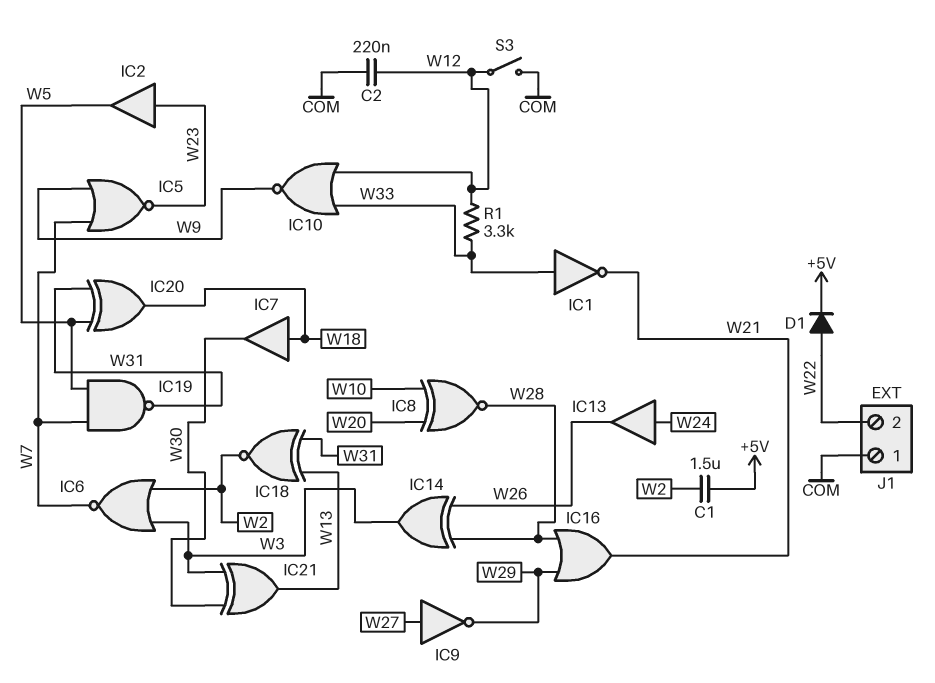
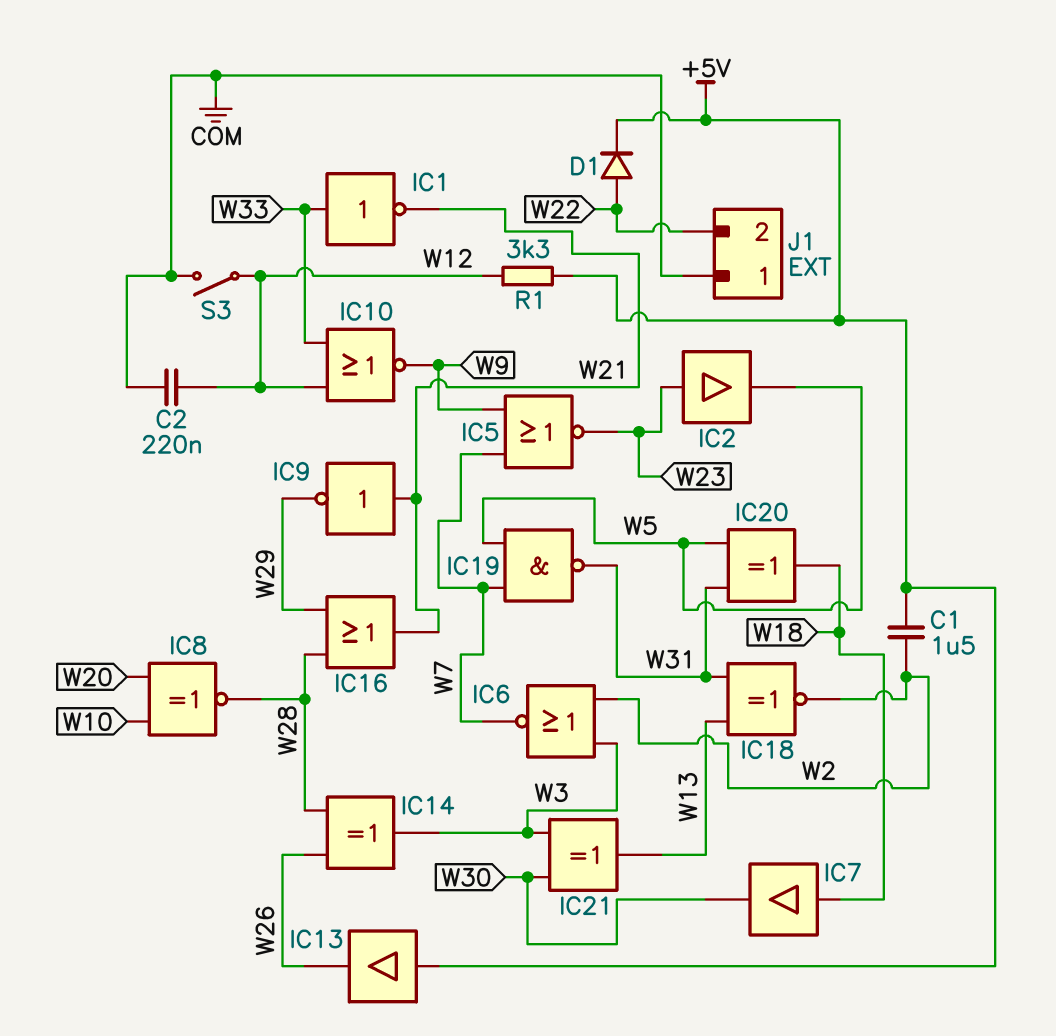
IC9: NOT (in W27, out W29) -> NOT (in W21, out W29)
IC13: buffer (in W24, out W26) -> buffer (in +5V, out W26)
R1: 3.3k (W12, W33) -> 3.3k (+5V, W12)

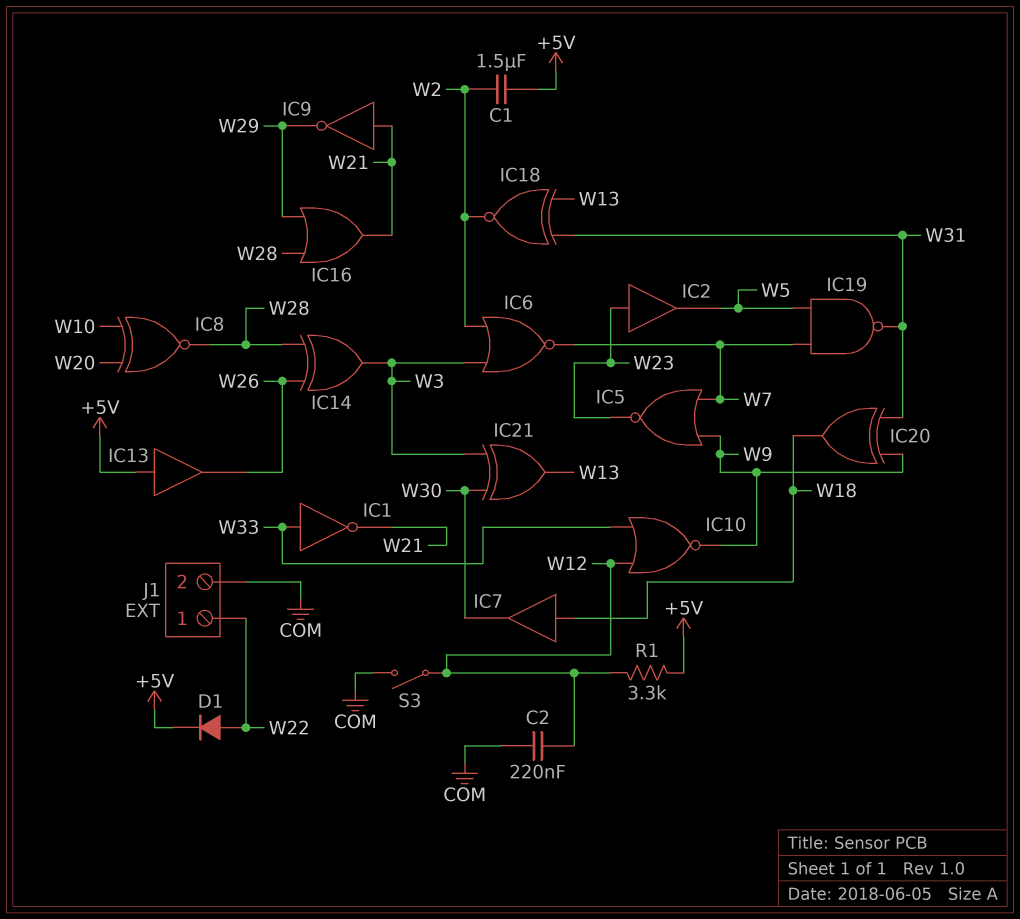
IC20: XOR (in W5, in W31, out W18) -> XOR (in W9, in W31, out W18)
J1 pin 1: COM -> W22
J1 pin 2: W22 -> COM

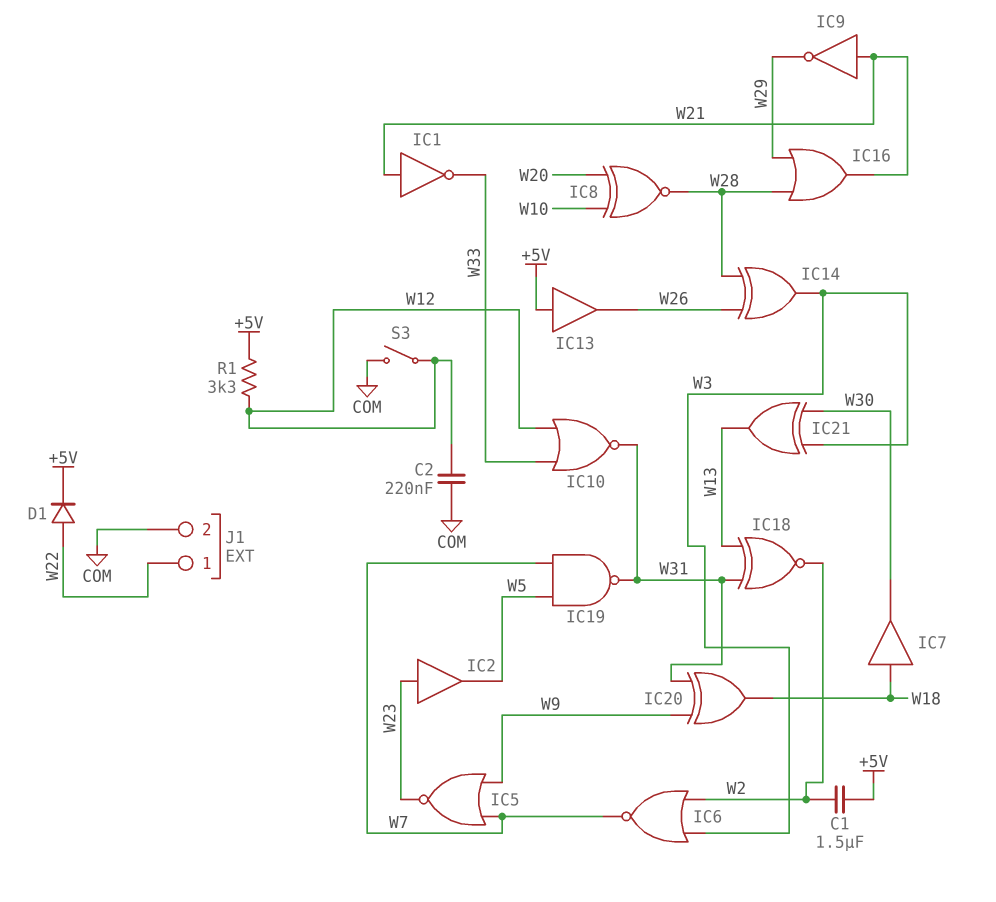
IC1: NOT (in W33, out W21) -> NOT (in W21, out W33)
IC10: NOR (in W12, in W33, out W9) -> NOR (in W12, in W33, out W31)

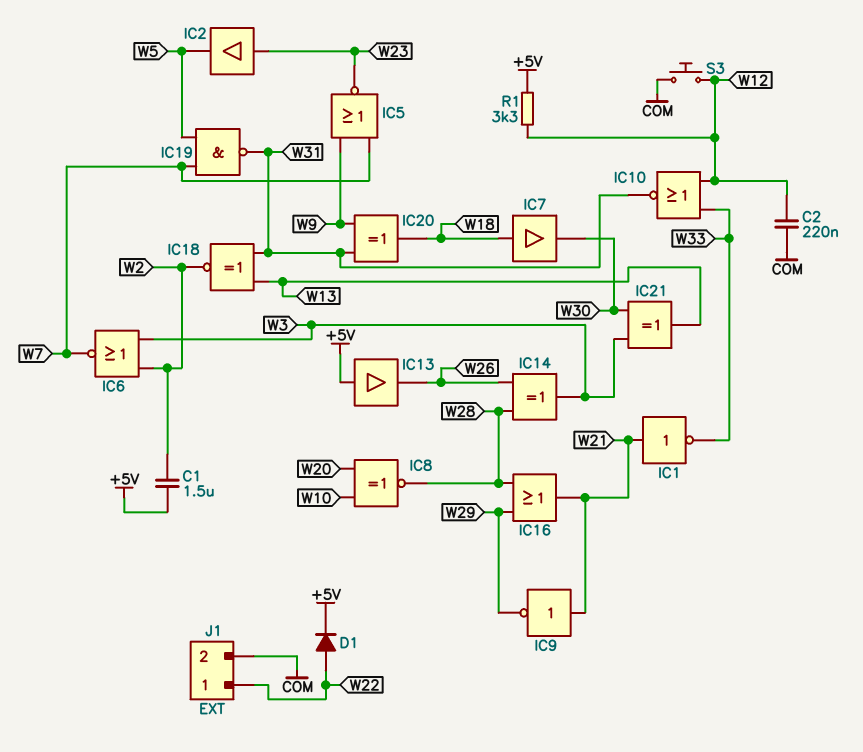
S3: switch (COM, W12) -> button (COM, W12)

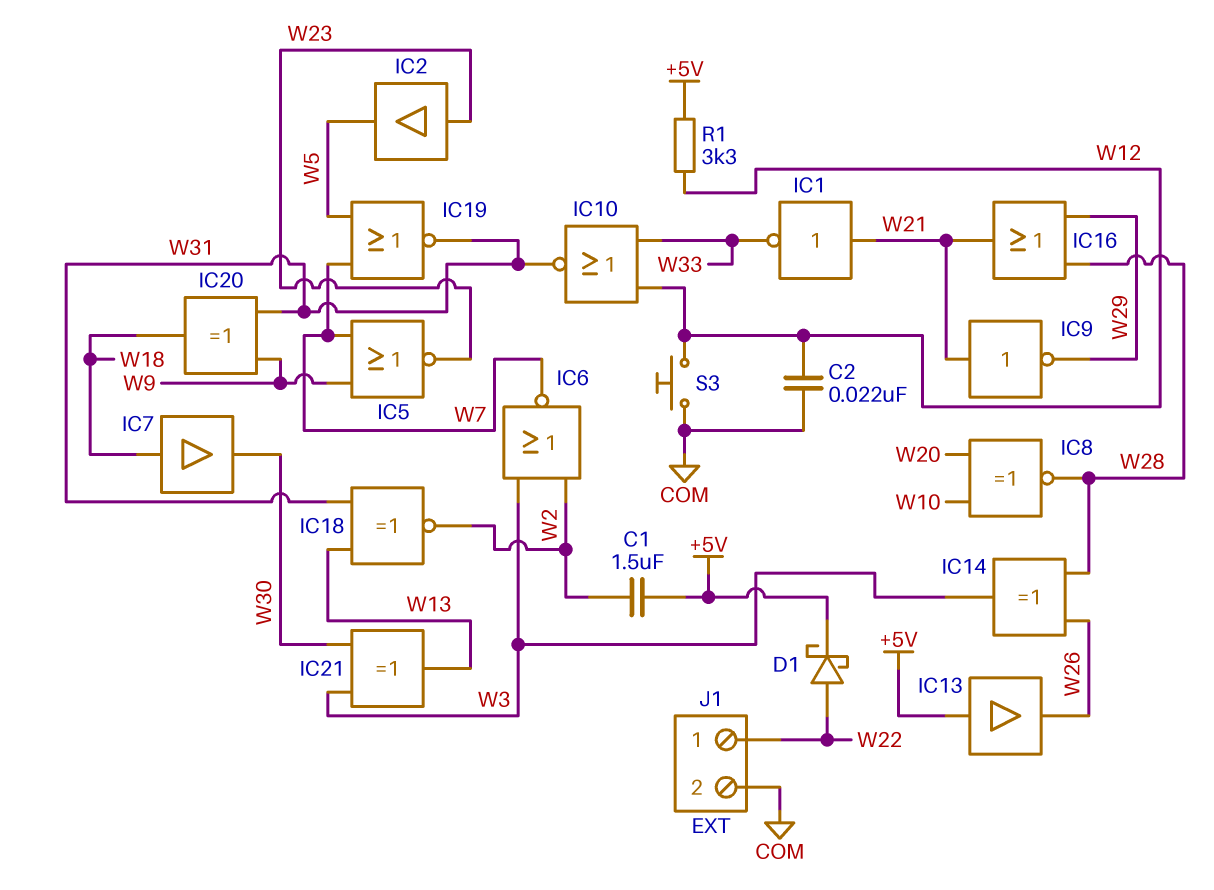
C2: 220nF (COM, W12) -> 22nF (COM, W12)
D1: diode (A W22, K +5V) -> schottky (A W22, K +5V)
IC19: NAND (in W5, in W7, out W31) -> NOR (in W5, in W7, out W31)

